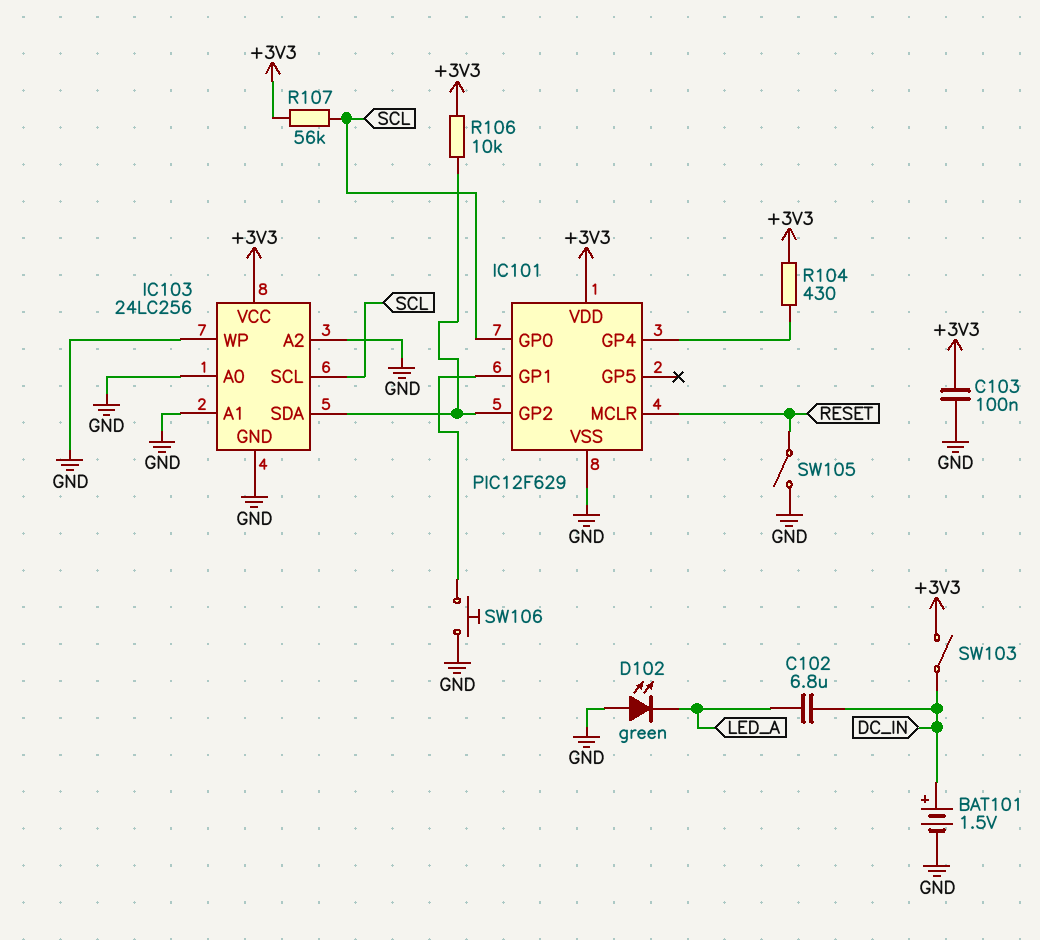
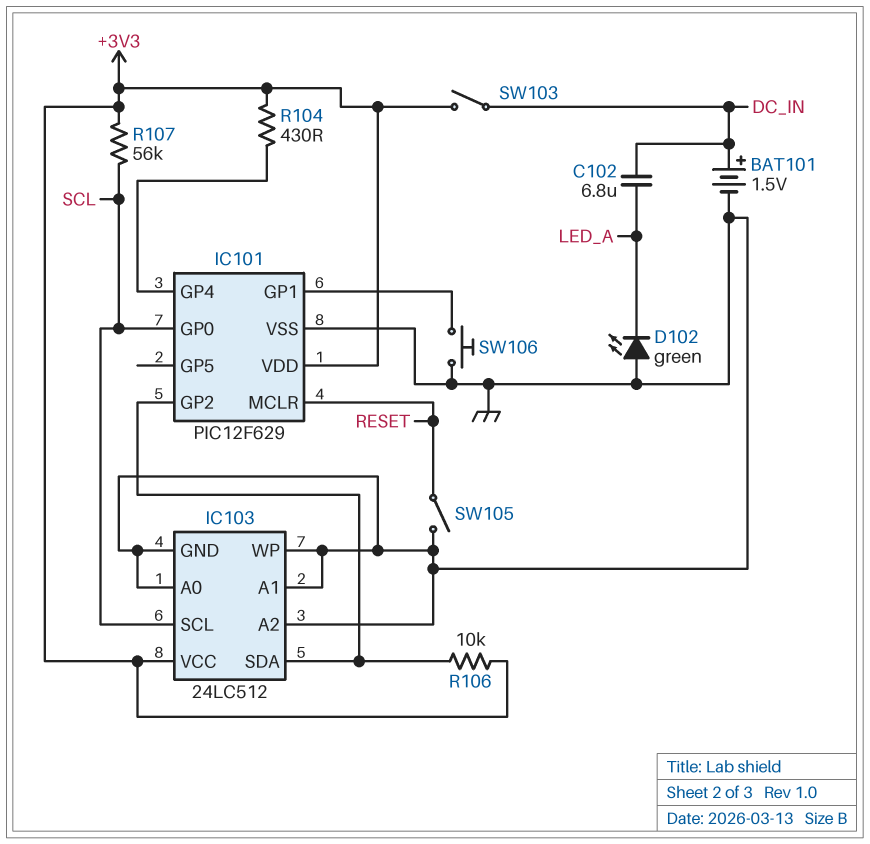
C103: 100nF (+3V3, GND) -> none
IC103: 24LC256 -> 24LC512

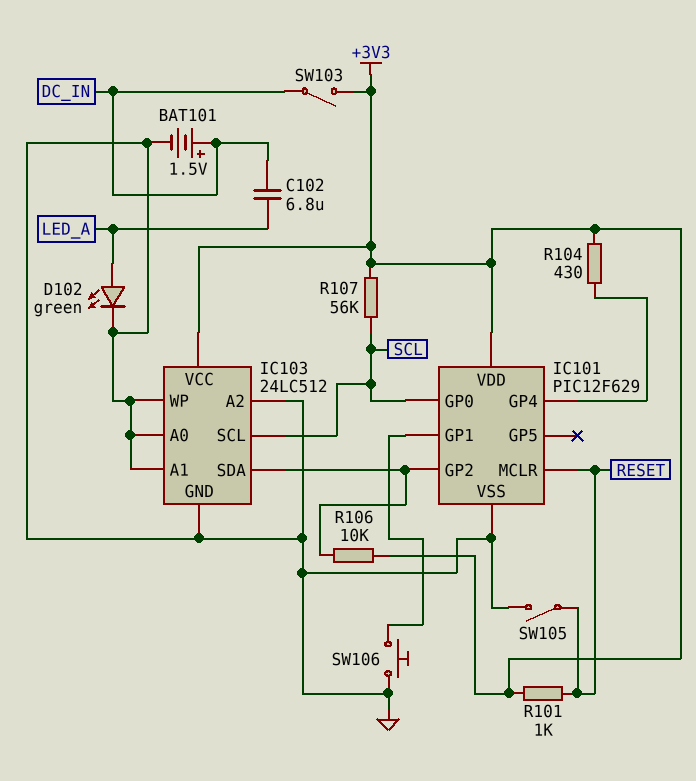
D102: LED green (A GND, K LED_A) -> LED green (A LED_A, K GND)
R101: none -> 1k (+3V3, RESET)

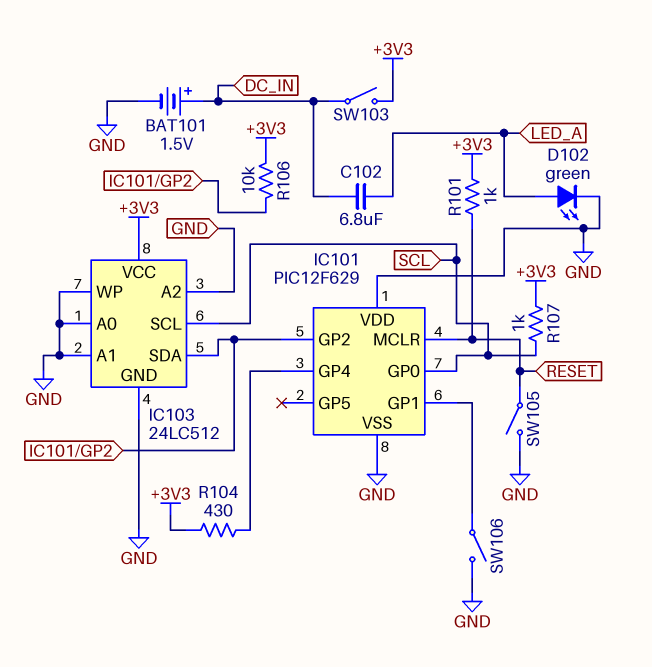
IC101 pin VDD: +3V3 -> GND
R107: 56k (+3V3, SCL) -> 1k (+3V3, SCL)
SW106: button (GND, IC101/GP1) -> switch (GND, IC101/GP1)

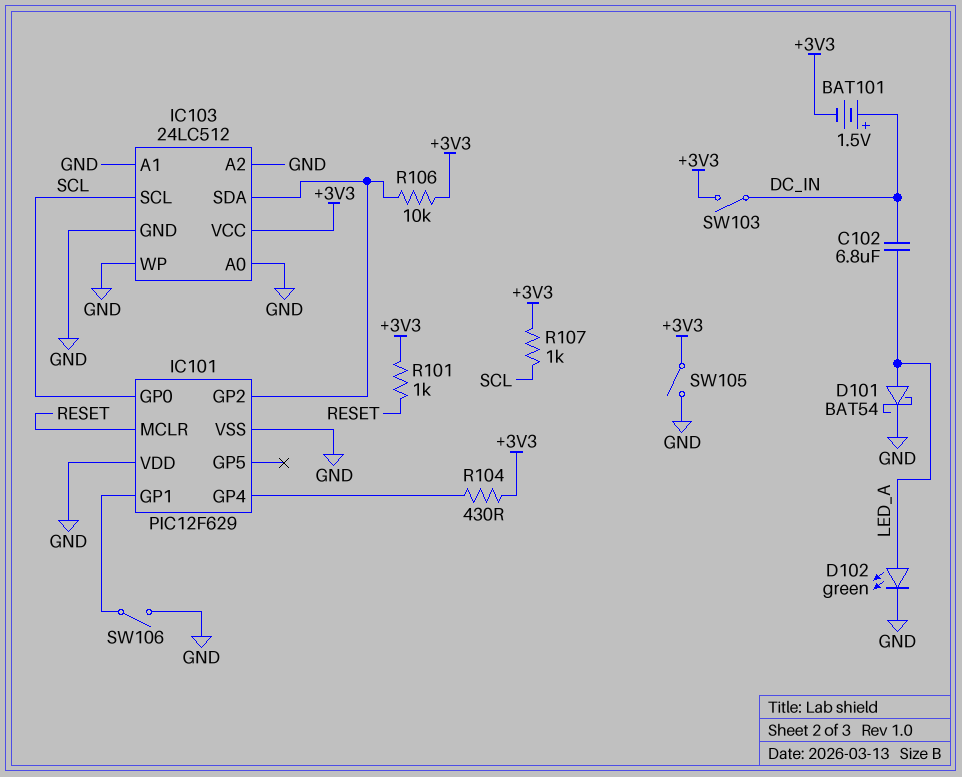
BAT101: 1.5V (plus DC_IN, minus GND) -> 1.5V (plus DC_IN, minus +3V3)
D101: none -> schottky BAT54 (A LED_A, K GND)
SW105: switch (GND, RESET) -> switch (+3V3, GND)

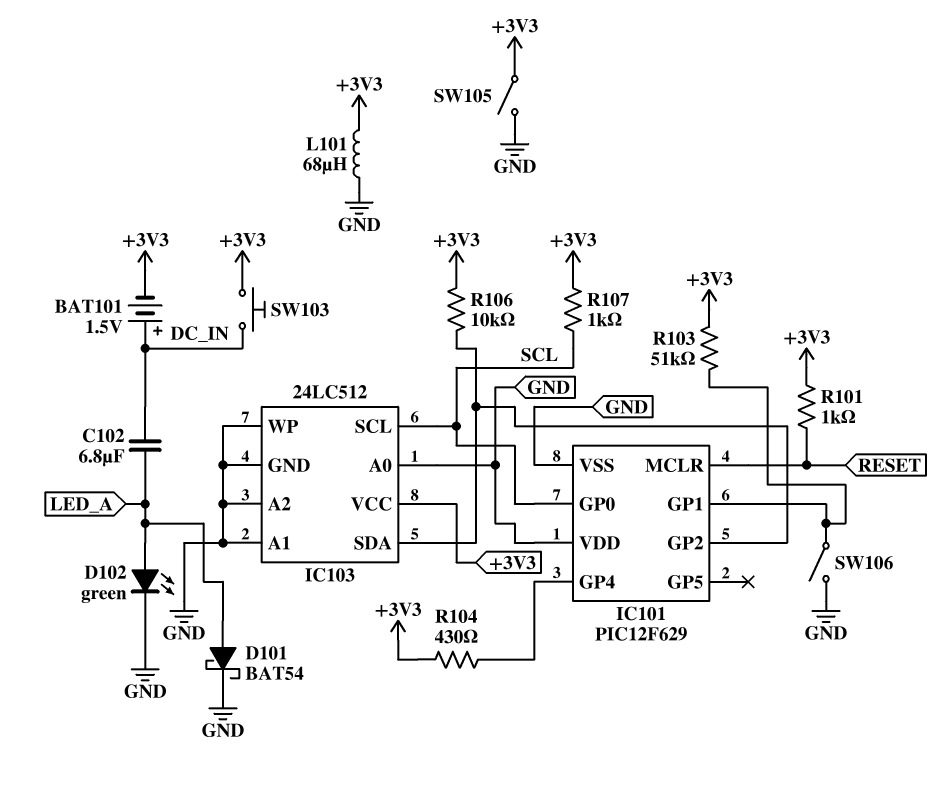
L101: none -> 68uH (+3V3, GND)
R103: none -> 51k (+3V3, IC101/GP1)
SW103: switch (+3V3, DC_IN) -> button (+3V3, DC_IN)

